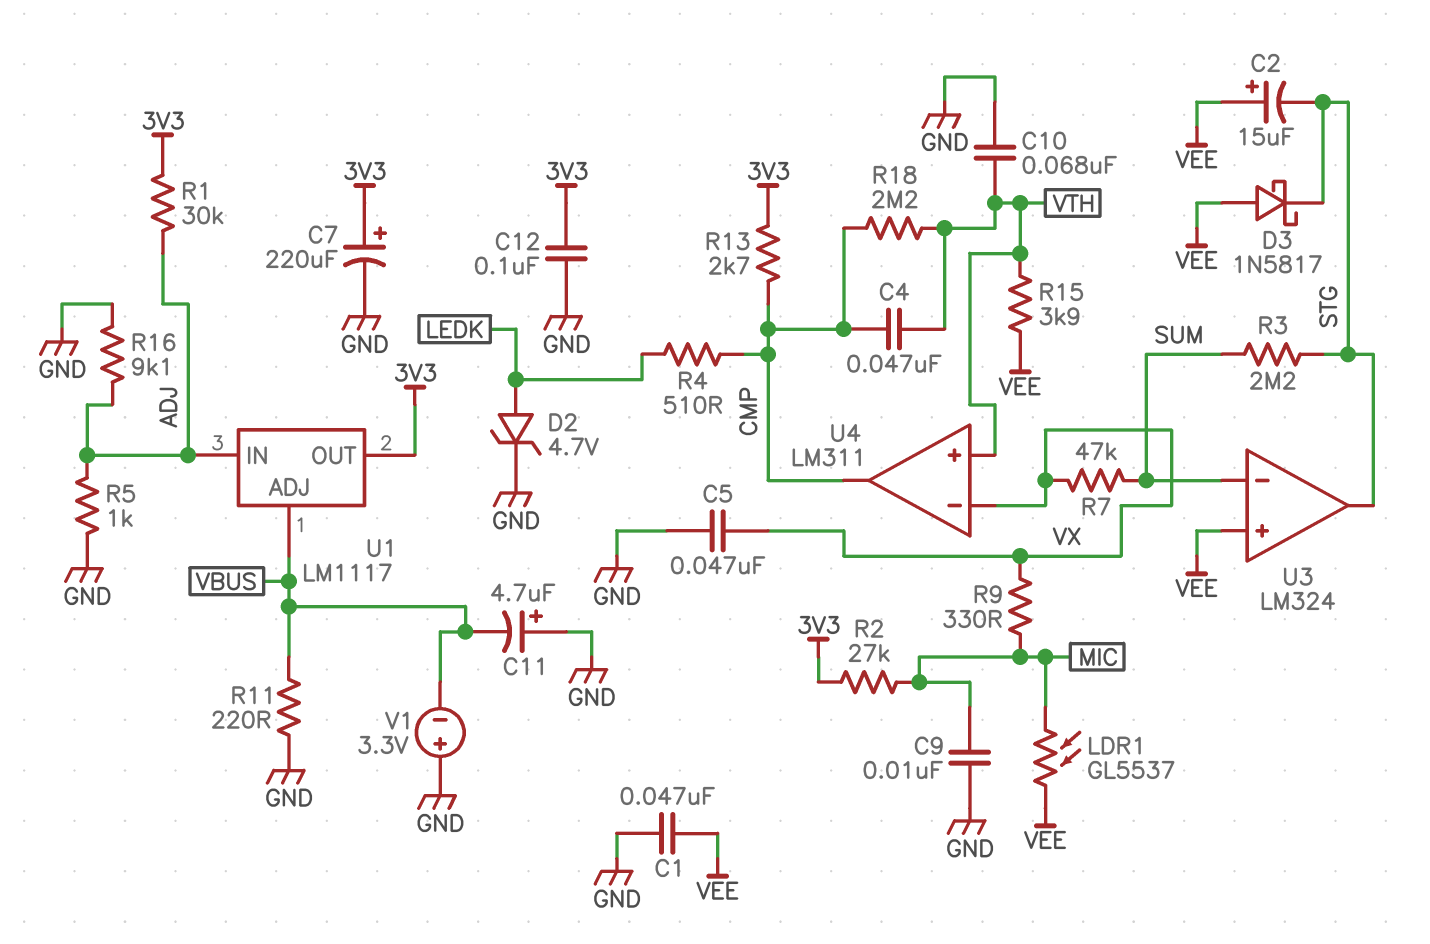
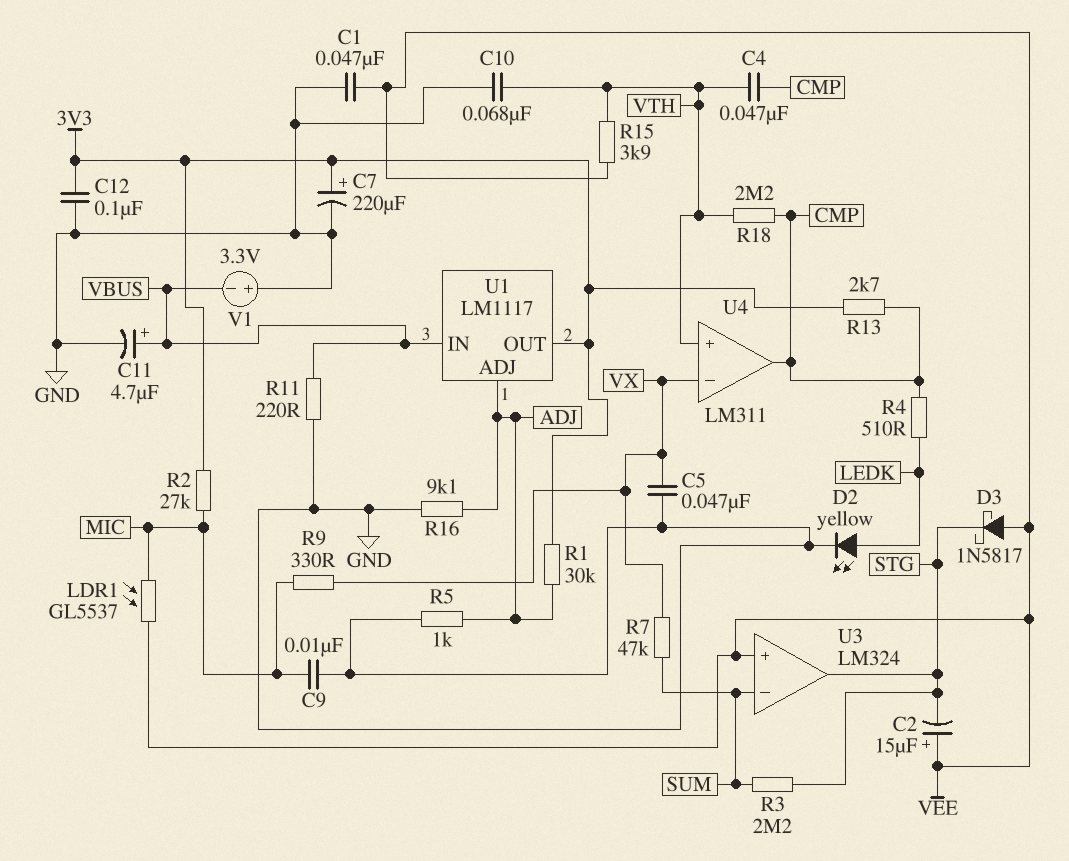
C11: 4.7uF (plus GND, minus VBUS) -> 4.7uF (plus VBUS, minus GND)
D2: zener 4.7V (A LEDK, K GND) -> LED yellow (A LEDK, K GND)
U1 pin ADJ: VBUS -> ADJ
U1 pin IN: ADJ -> VBUS

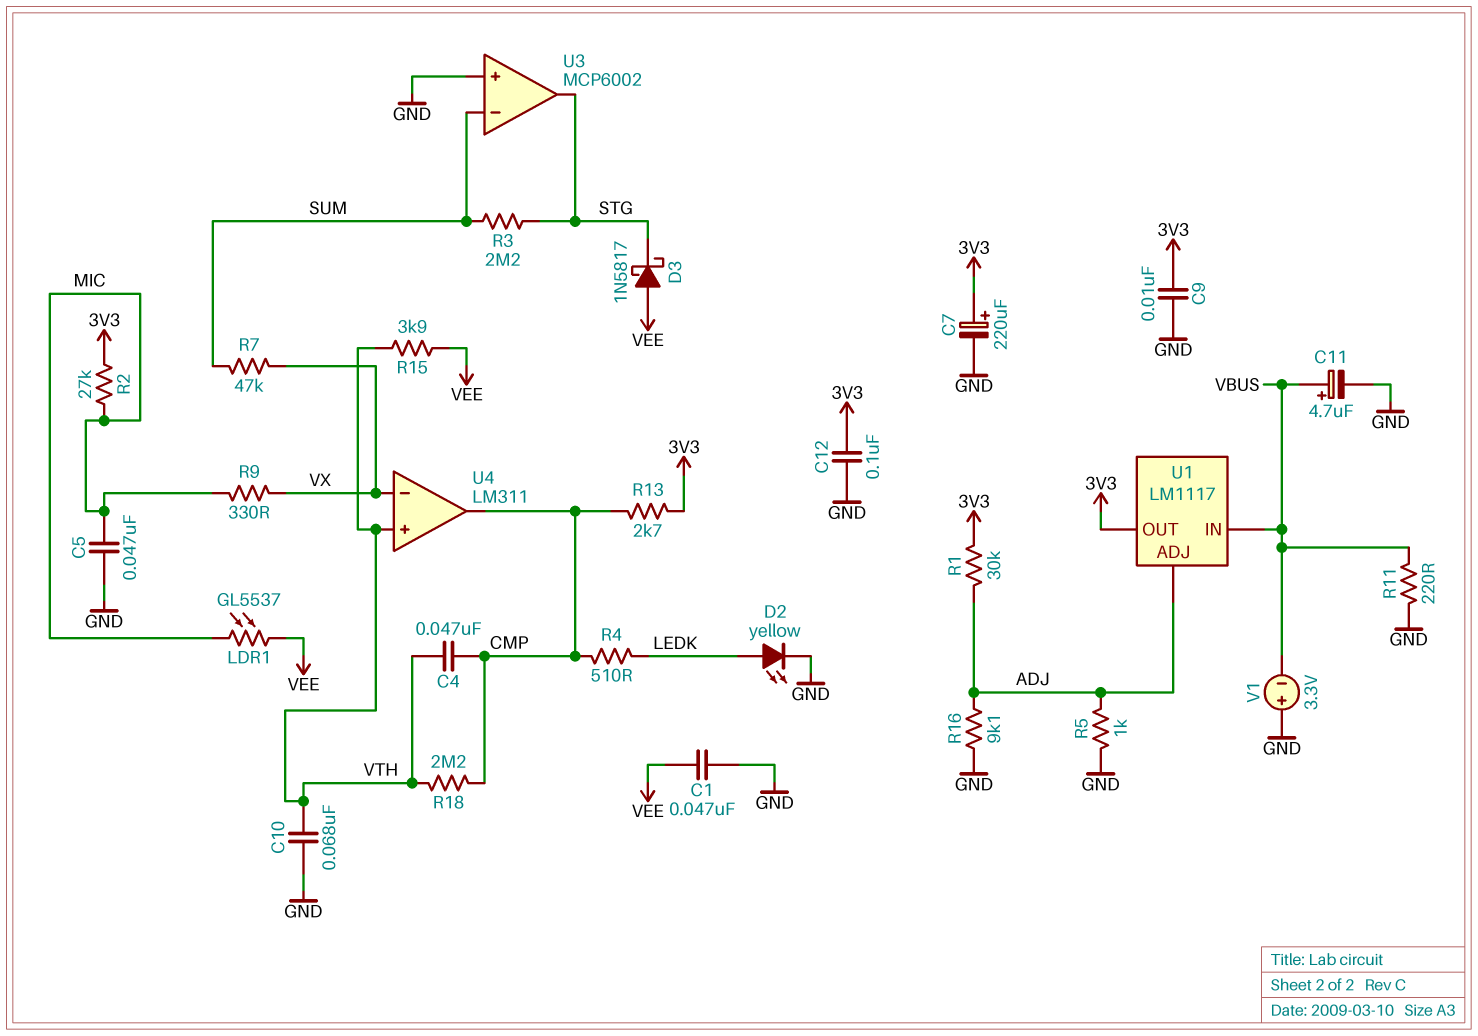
C2: 15uF (plus VEE, minus STG) -> none
C5: 47nF (GND, VX) -> 47nF (GND, MIC)
C9: 10nF (GND, MIC) -> 10nF (3V3, GND)
U3: LM324 -> MCP6002
U3 pin in+: VEE -> GND

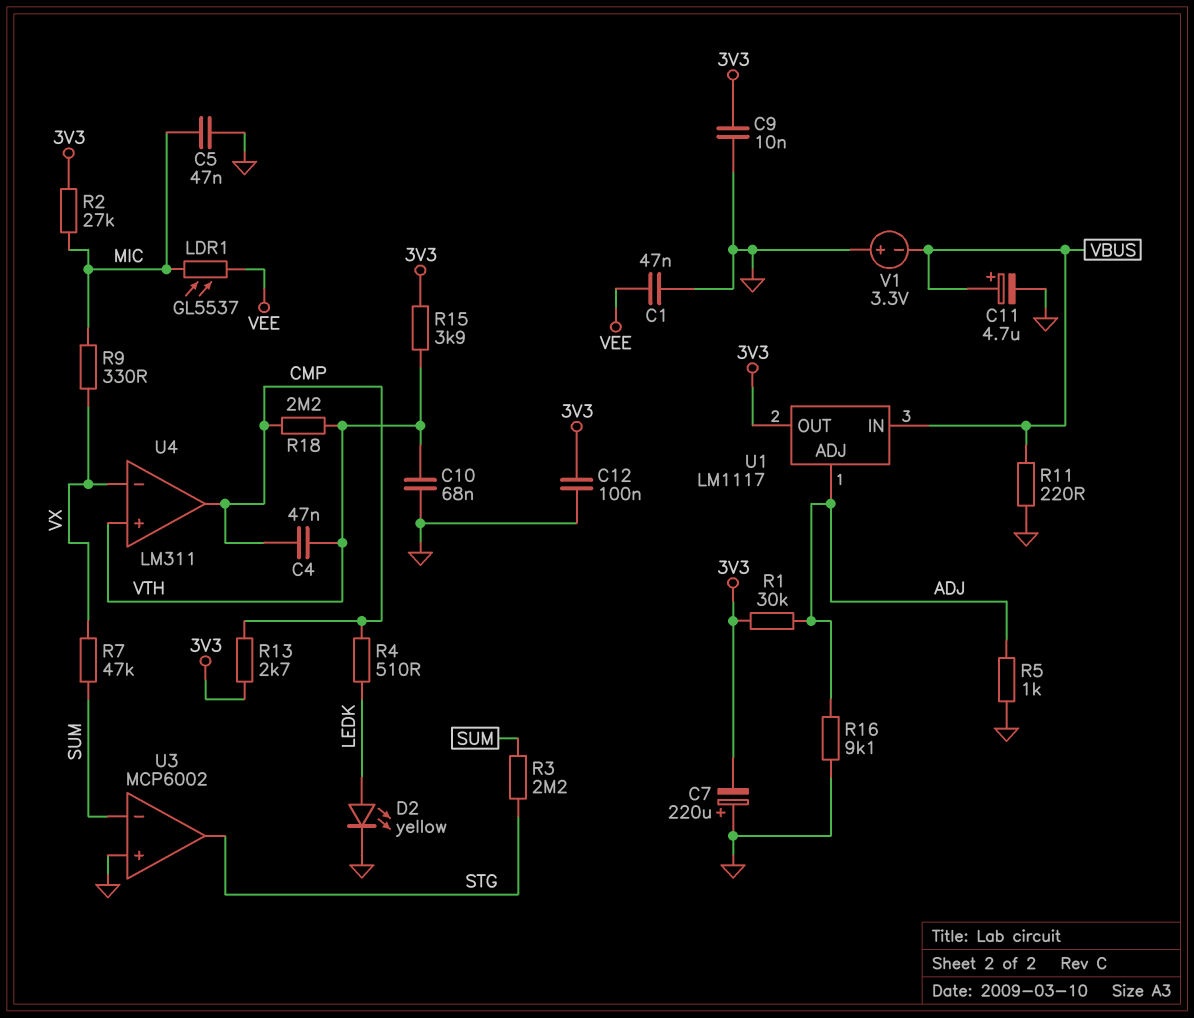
C7: 220uF (plus 3V3, minus GND) -> 220uF (plus GND, minus 3V3)
D3: schottky 1N5817 (A VEE, K STG) -> none
R15: 3.9k (VEE, VTH) -> 3.9k (3V3, VTH)

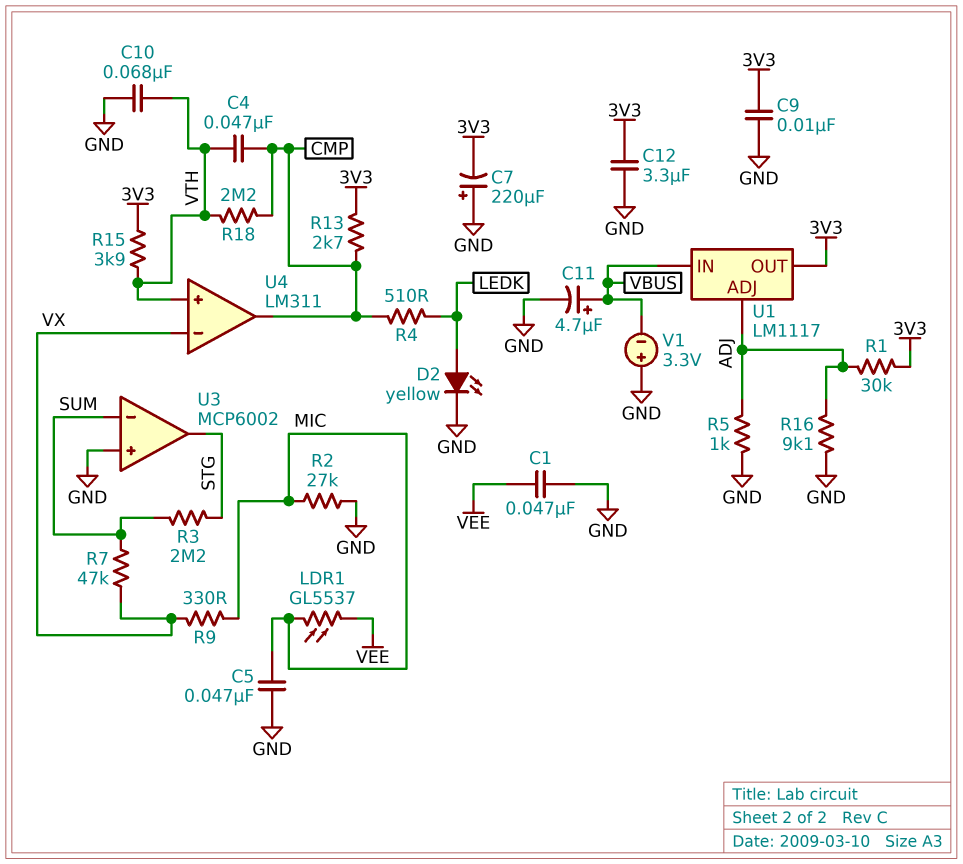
C12: 100nF (3V3, GND) -> 3.3uF (3V3, GND)
R2: 27k (3V3, MIC) -> 27k (GND, MIC)
R11: 220 (GND, VBUS) -> none

